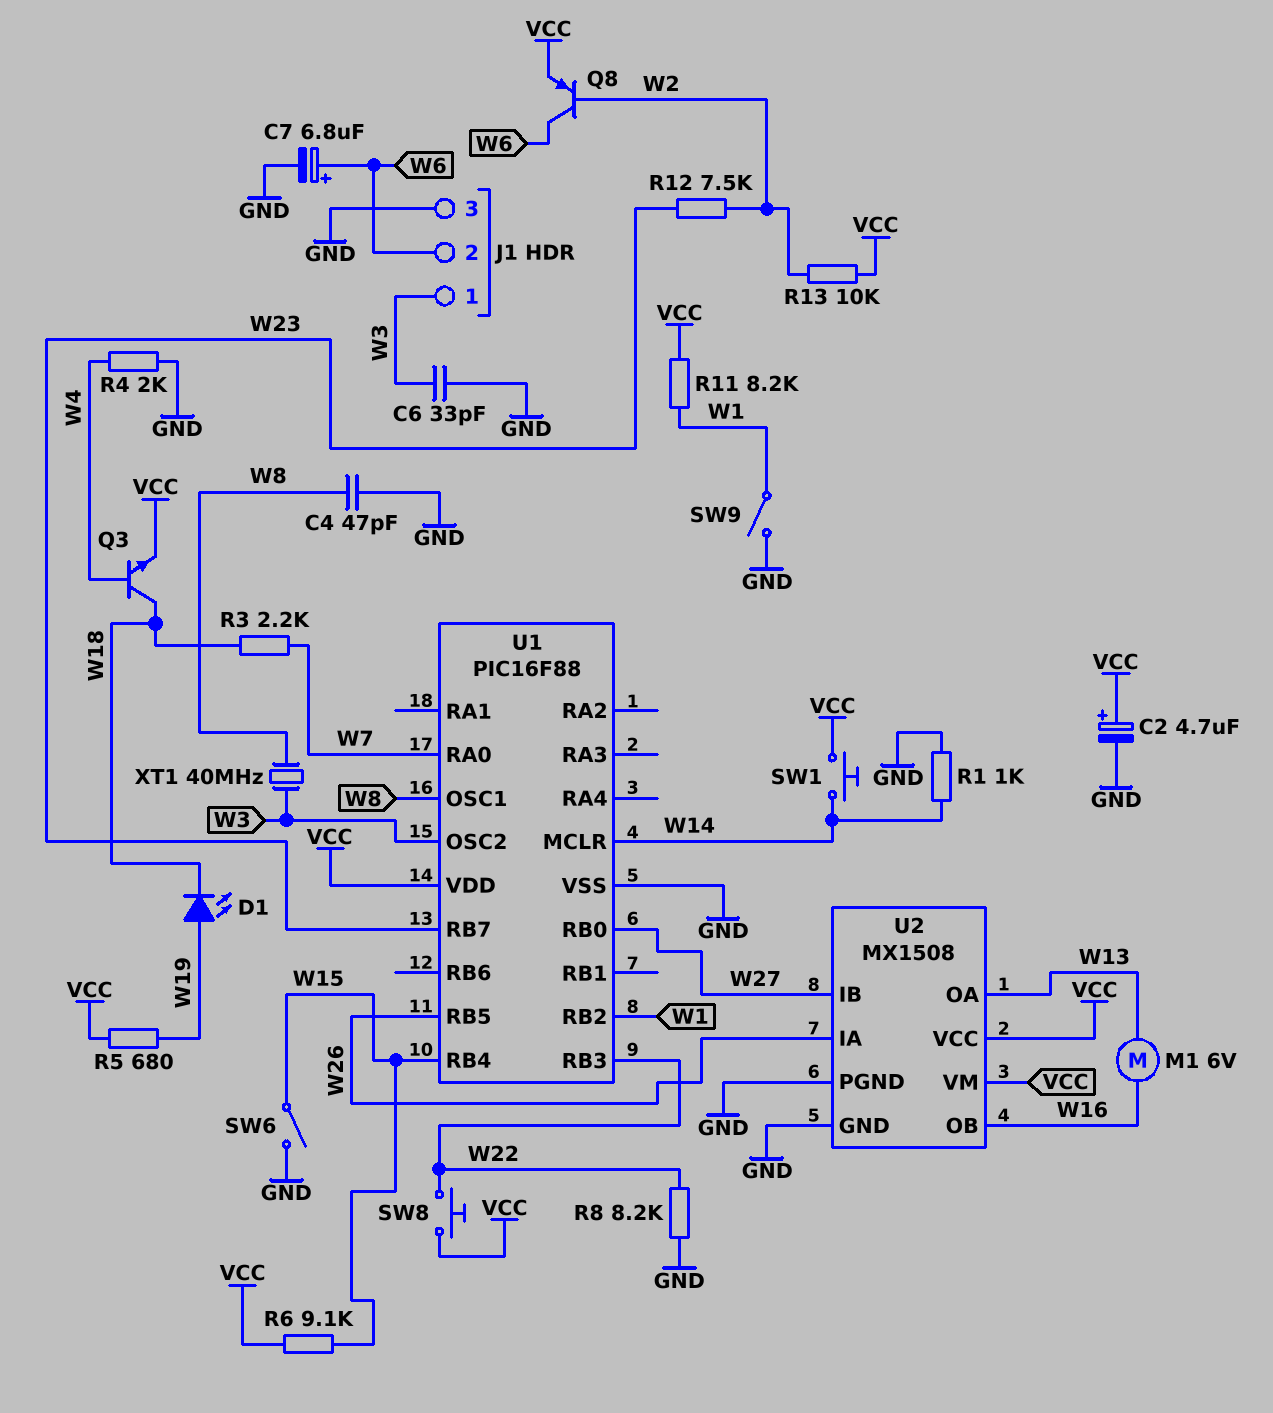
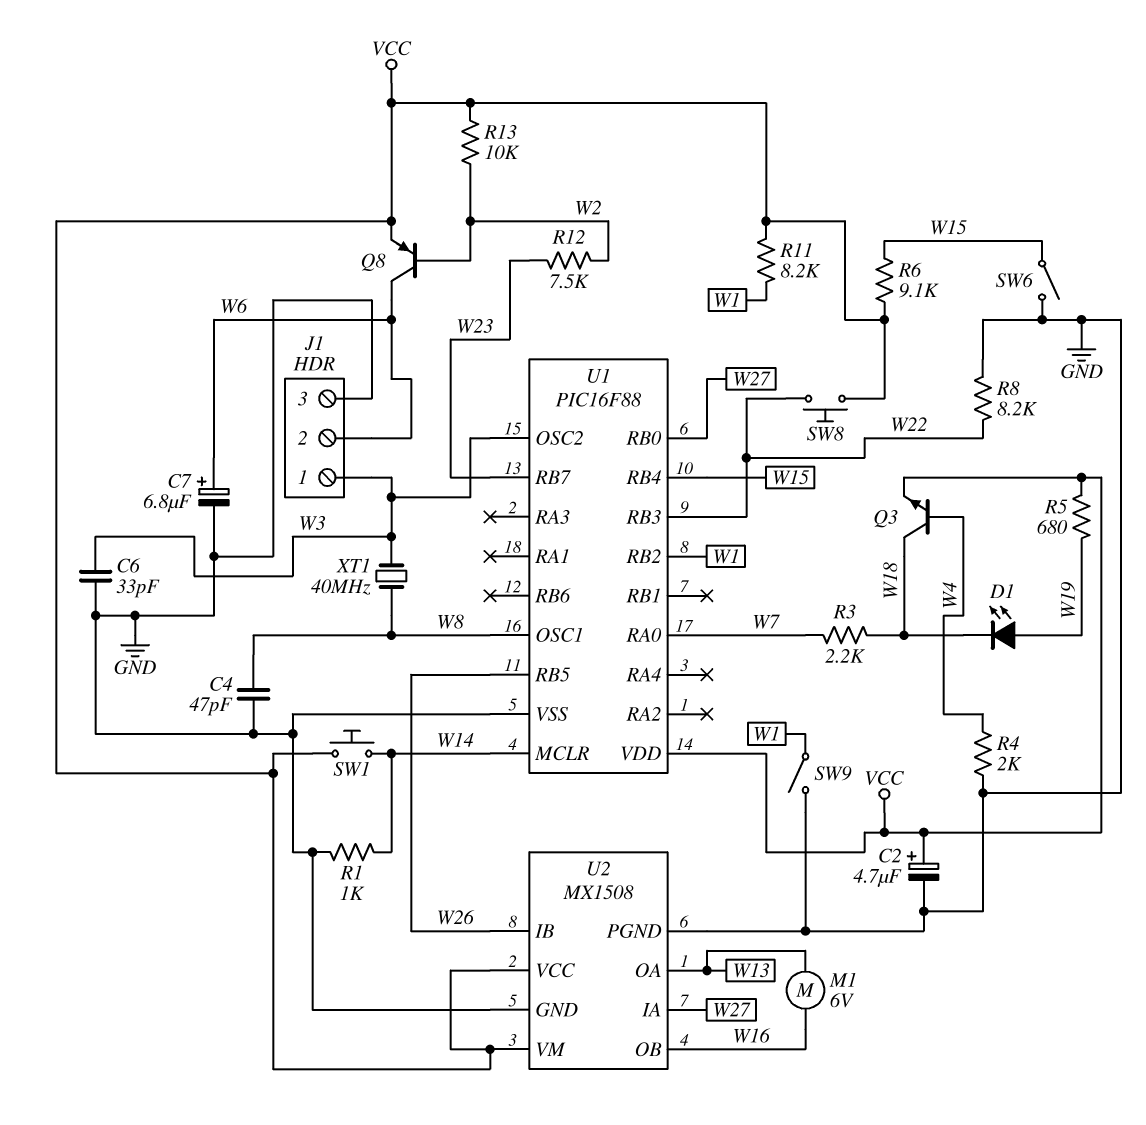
U2 pin IA: W26 -> W27
U2 pin IB: W27 -> W26

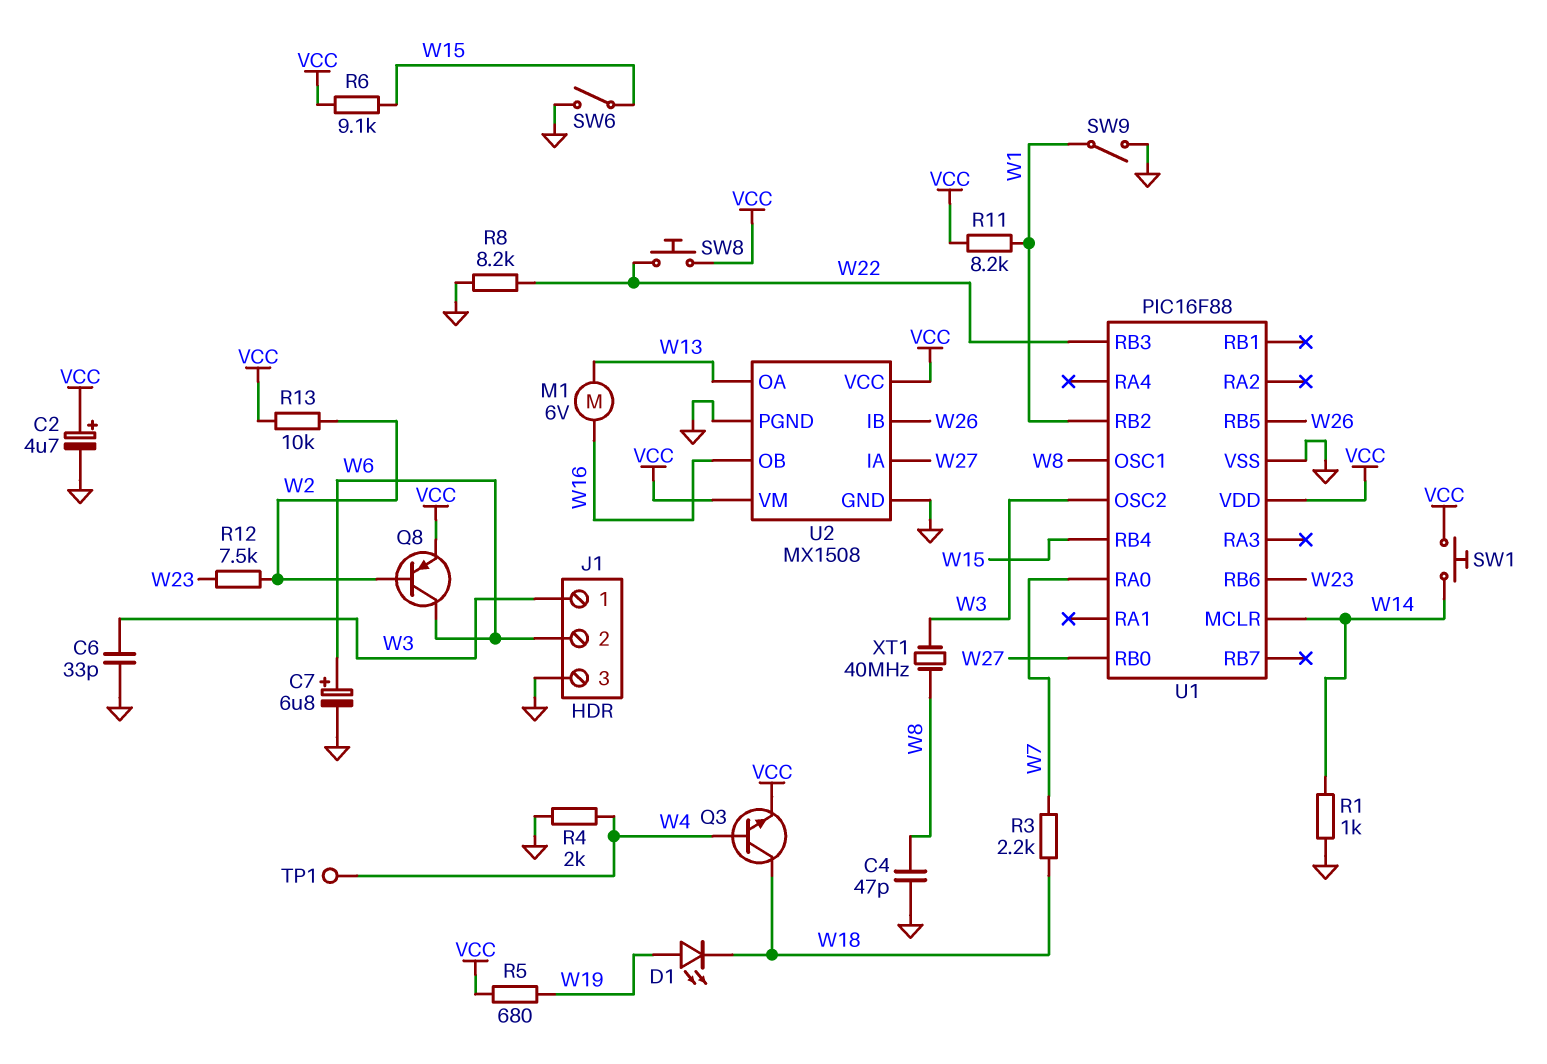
TP1: none -> test point (W4)
U1 pin RB6: none -> W23
U1 pin RB7: W23 -> none

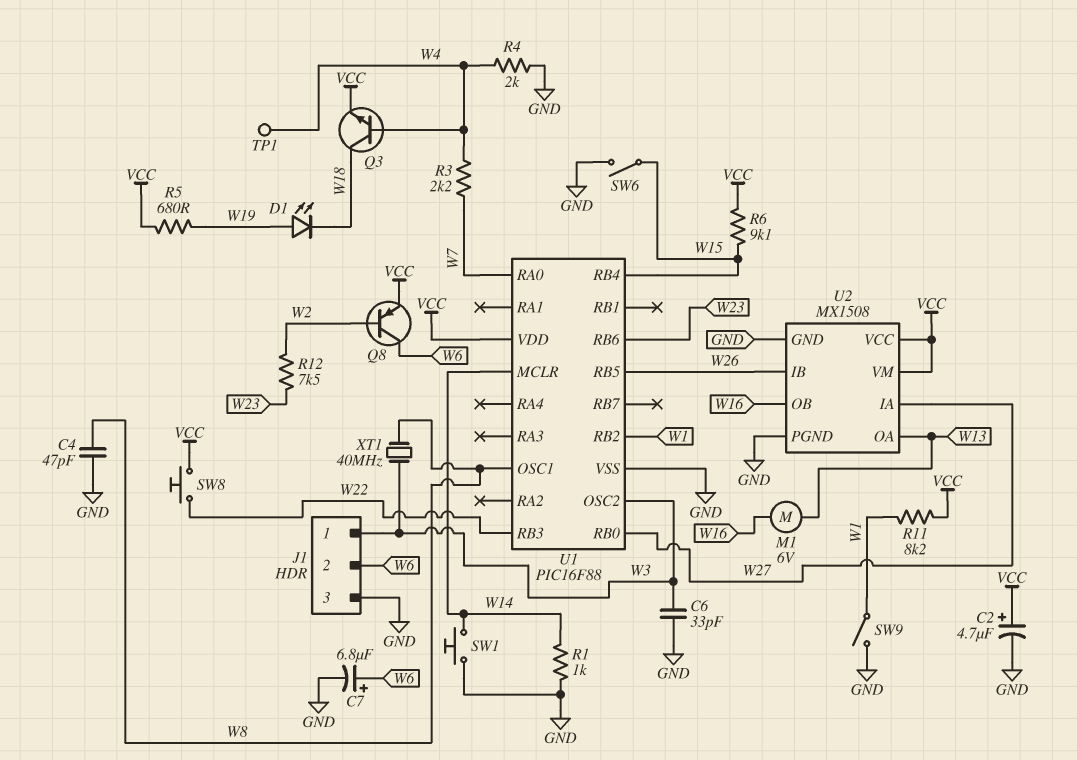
R3: 2.2k (W7, W18) -> 2.2k (W4, W7)
R8: 8.2k (GND, W22) -> none
R13: 10k (VCC, W2) -> none
SW1: button (VCC, W14) -> button (GND, W14)

